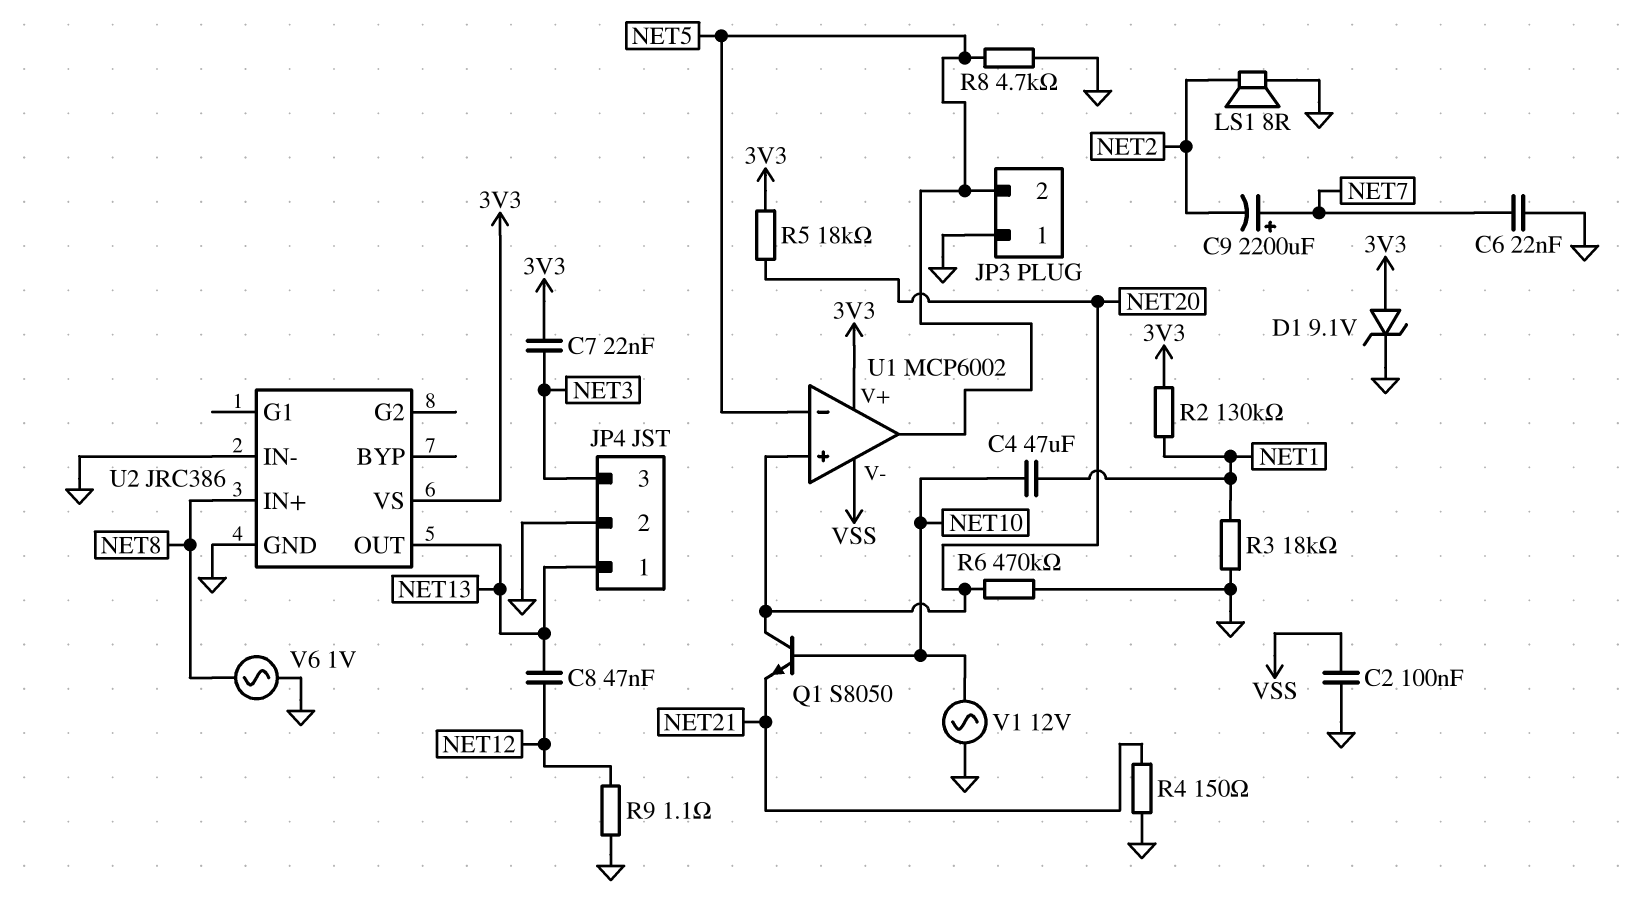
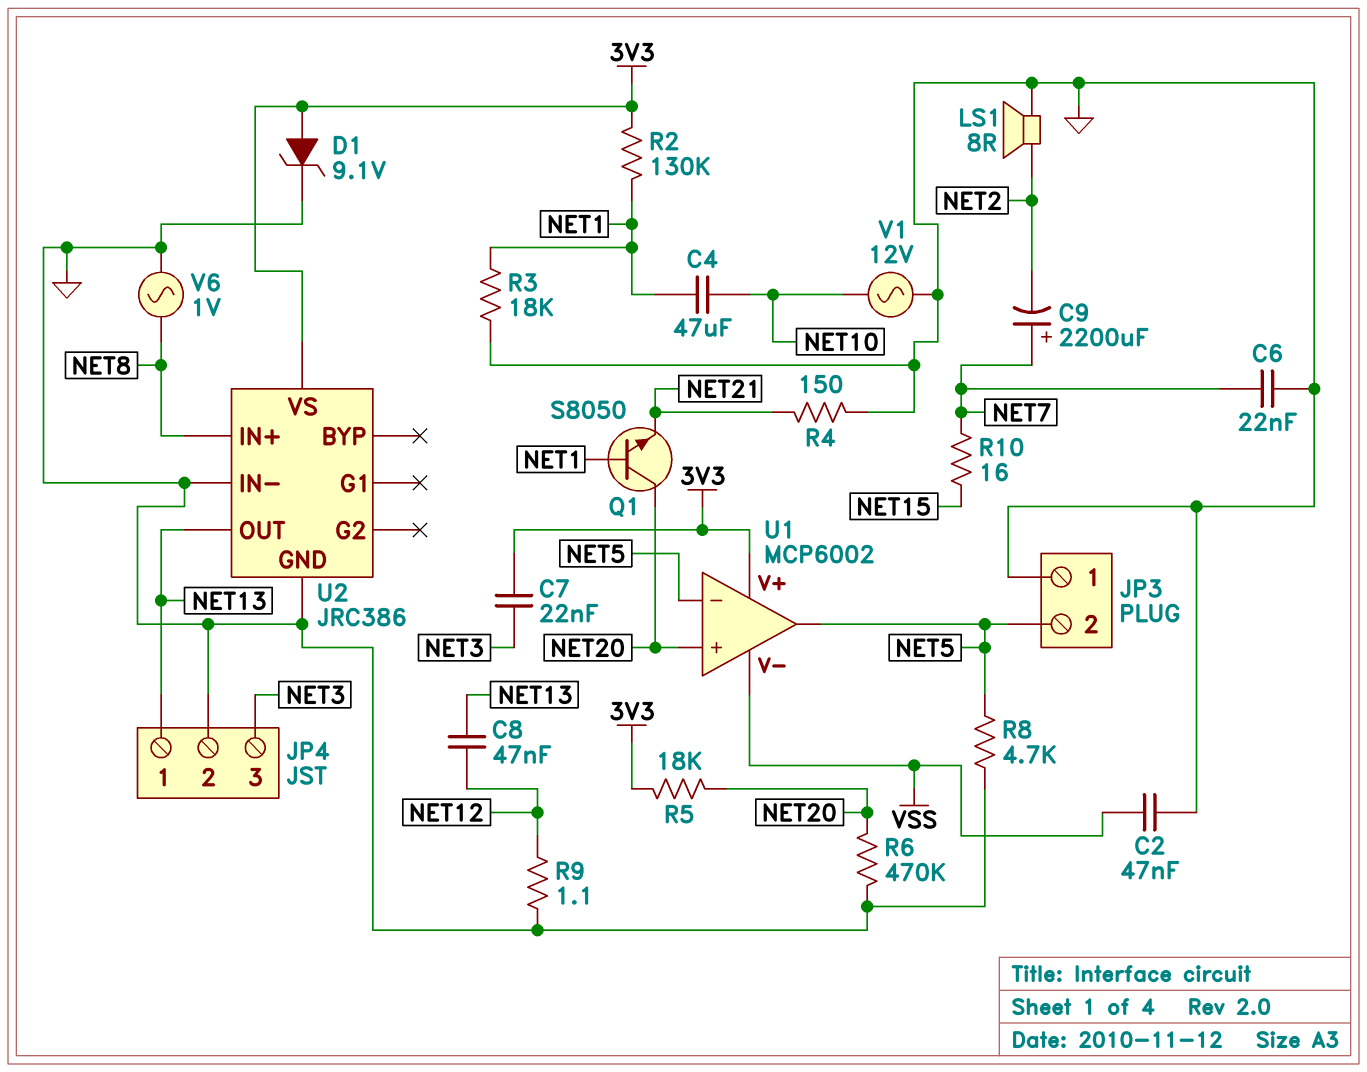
C2: 100nF (GND, VSS) -> 47nF (GND, VSS)
Q1: NPN S8050 (B NET10, C NET20, E NET21) -> NPN S8050 (B NET1, C NET20, E NET21)
R10: none -> 16 (NET7, NET15)

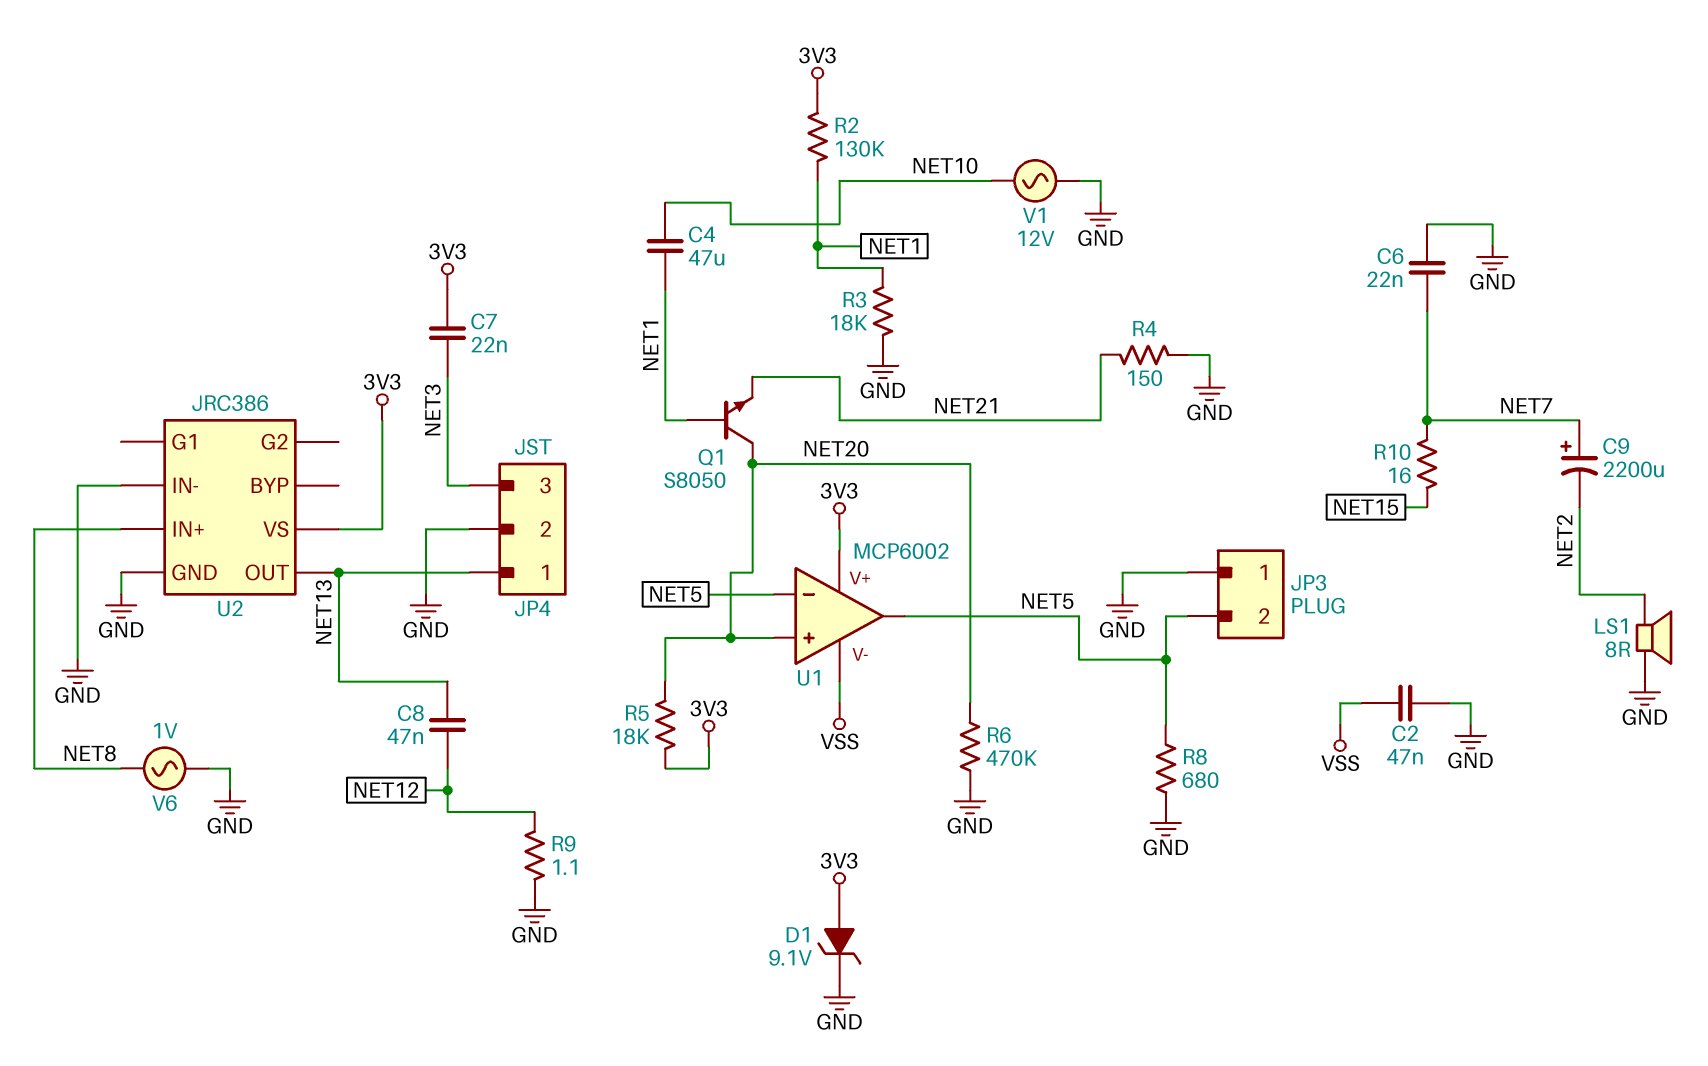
R8: 4.7k (GND, NET5) -> 680 (GND, NET5)

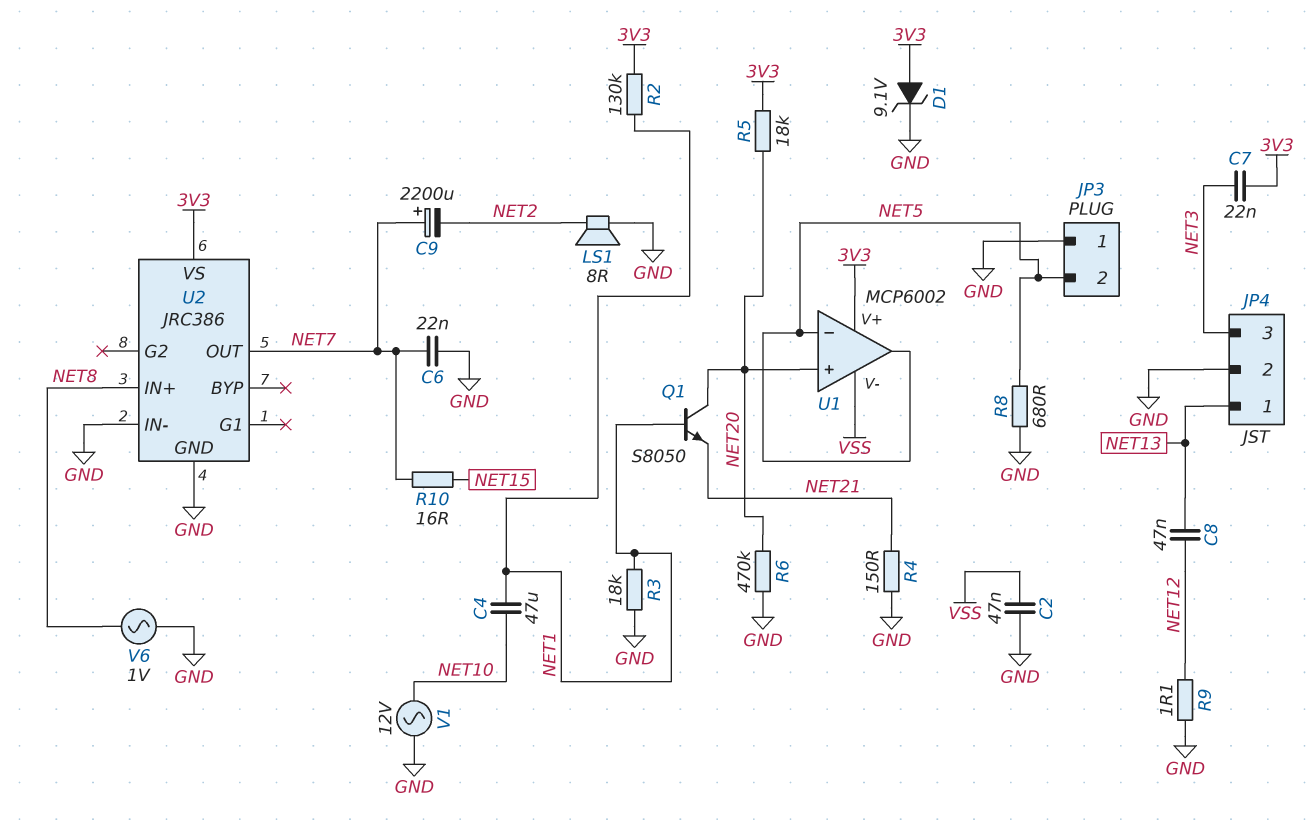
U2 pin OUT: NET13 -> NET7

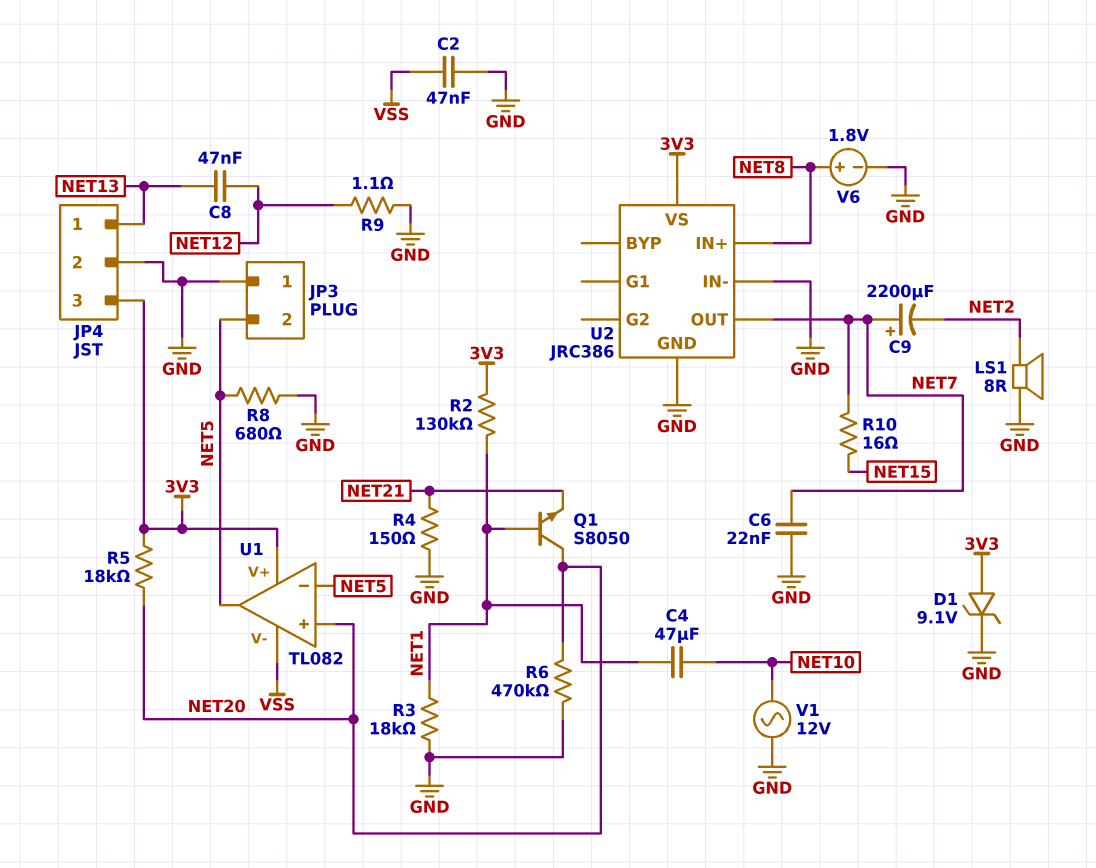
C7: 22nF (3V3, NET3) -> none
JP4 pin 3: NET3 -> 3V3
U1: MCP6002 -> TL082
V6: AC 1V (GND, NET8) -> 1.8V (plus NET8, minus GND)

